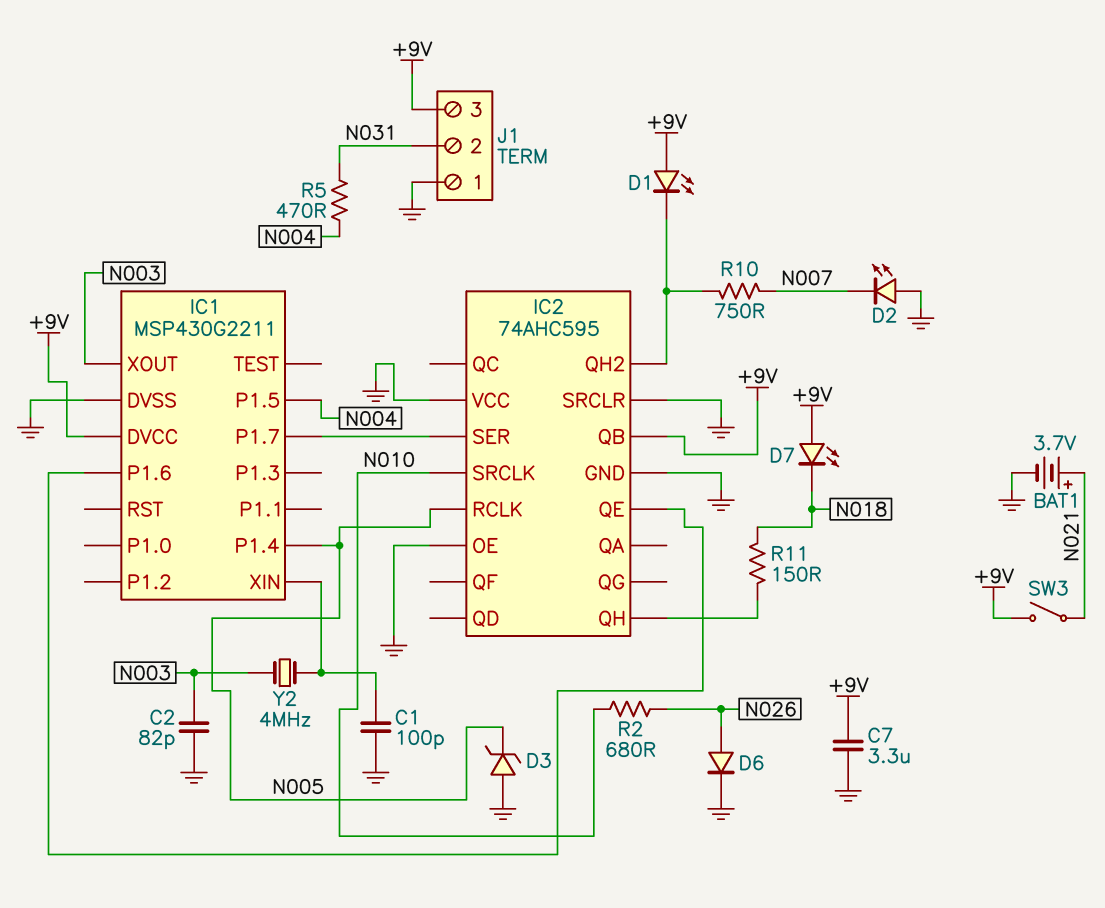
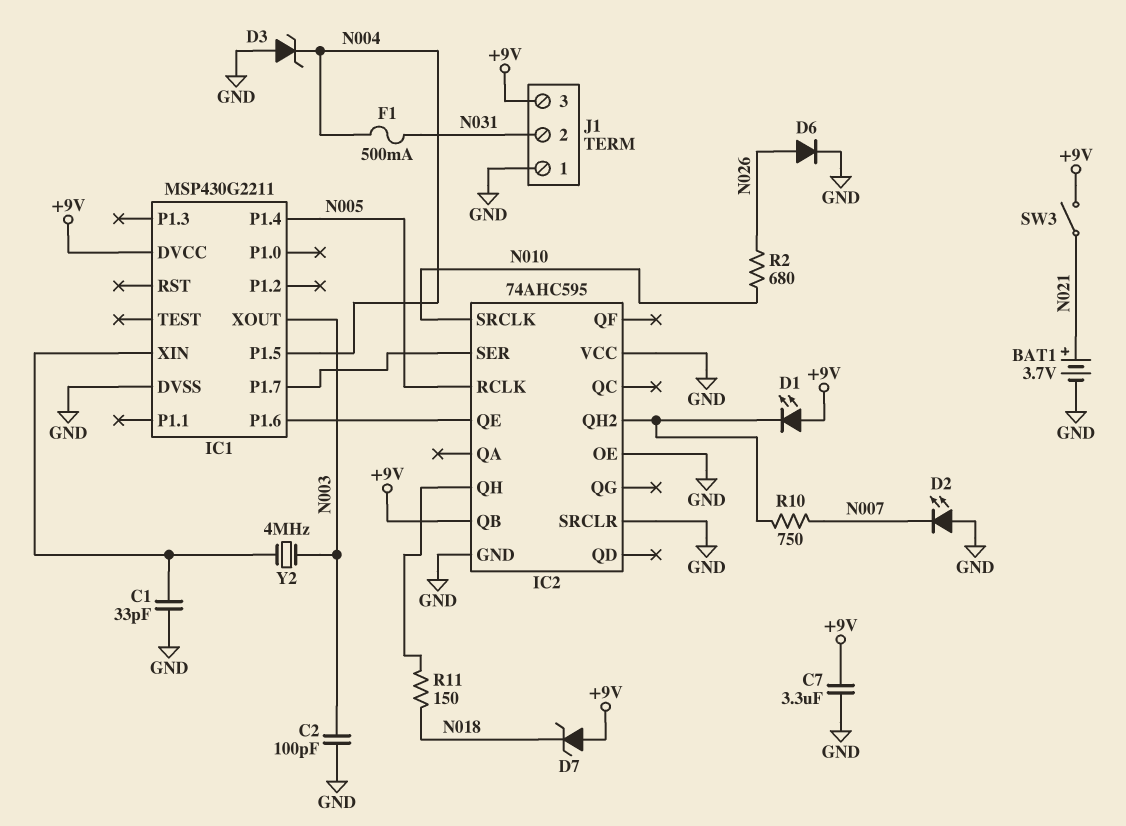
C1: 100pF (GND, IC1/XIN) -> 33pF (GND, IC1/XIN)
C2: 82pF (GND, N003) -> 100pF (GND, N003)
D3: zener (A GND, K N005) -> zener (A GND, K N004)
D7: LED (A +9V, K N018) -> zener (A +9V, K N018)
F1: none -> 500mA (N004, N031)
R5: 470 (N004, N031) -> none

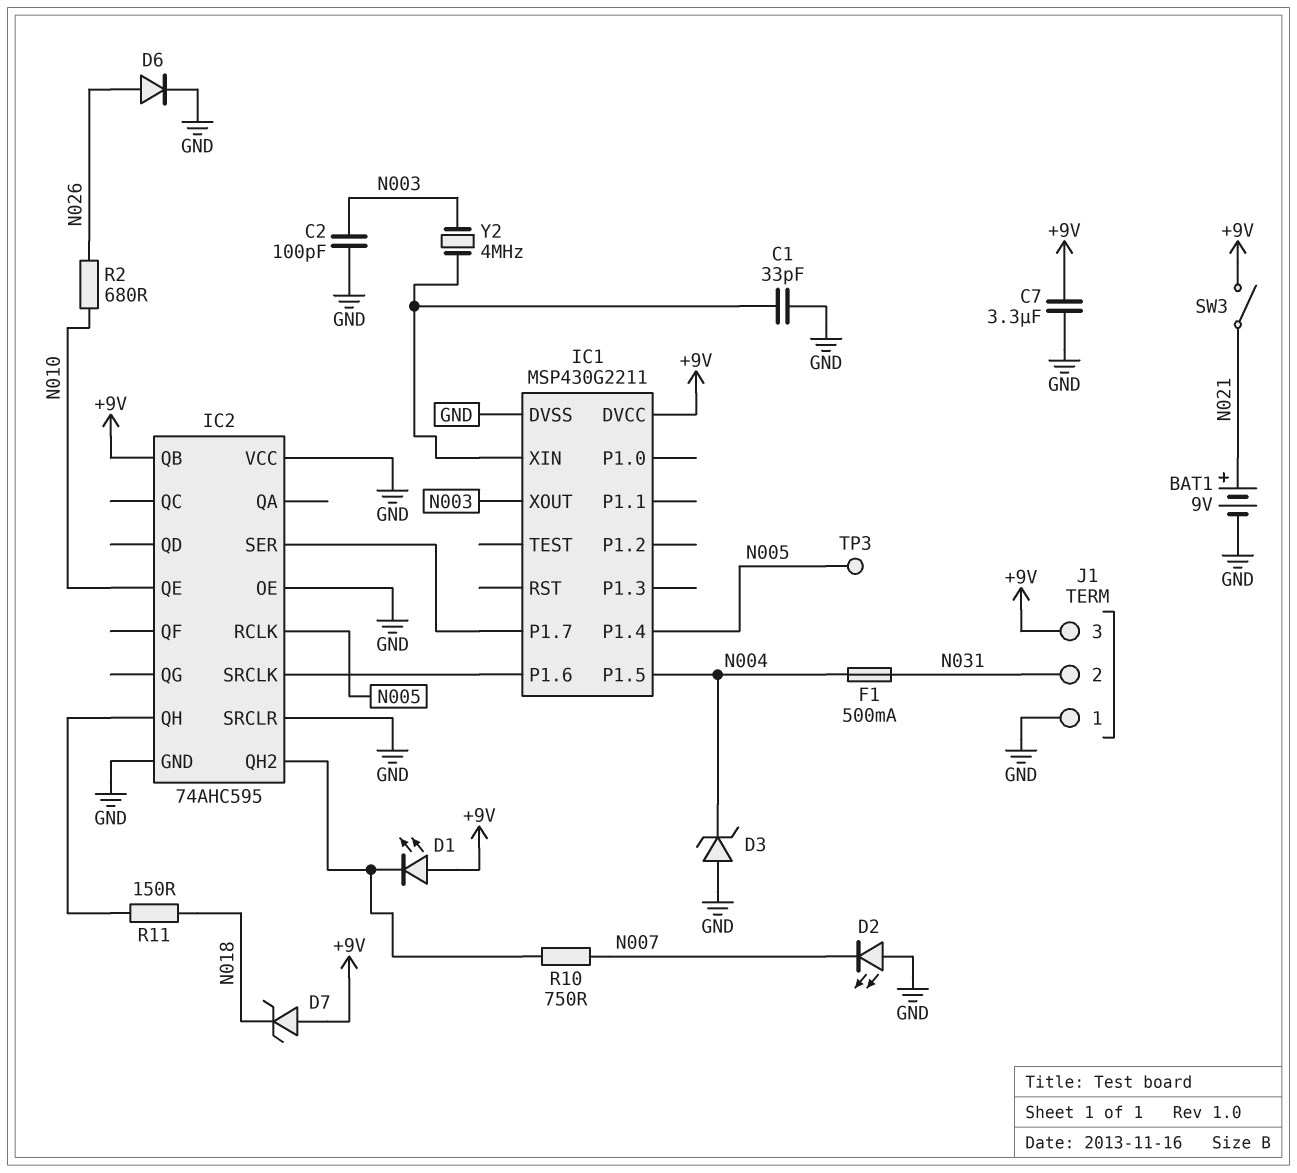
BAT1: 3.7V (plus N021, minus GND) -> 9V (plus N021, minus GND)
IC2 pin QE: IC1/P1.6 -> N010
IC2 pin SRCLK: N010 -> IC1/P1.6
TP3: none -> test point (N005)

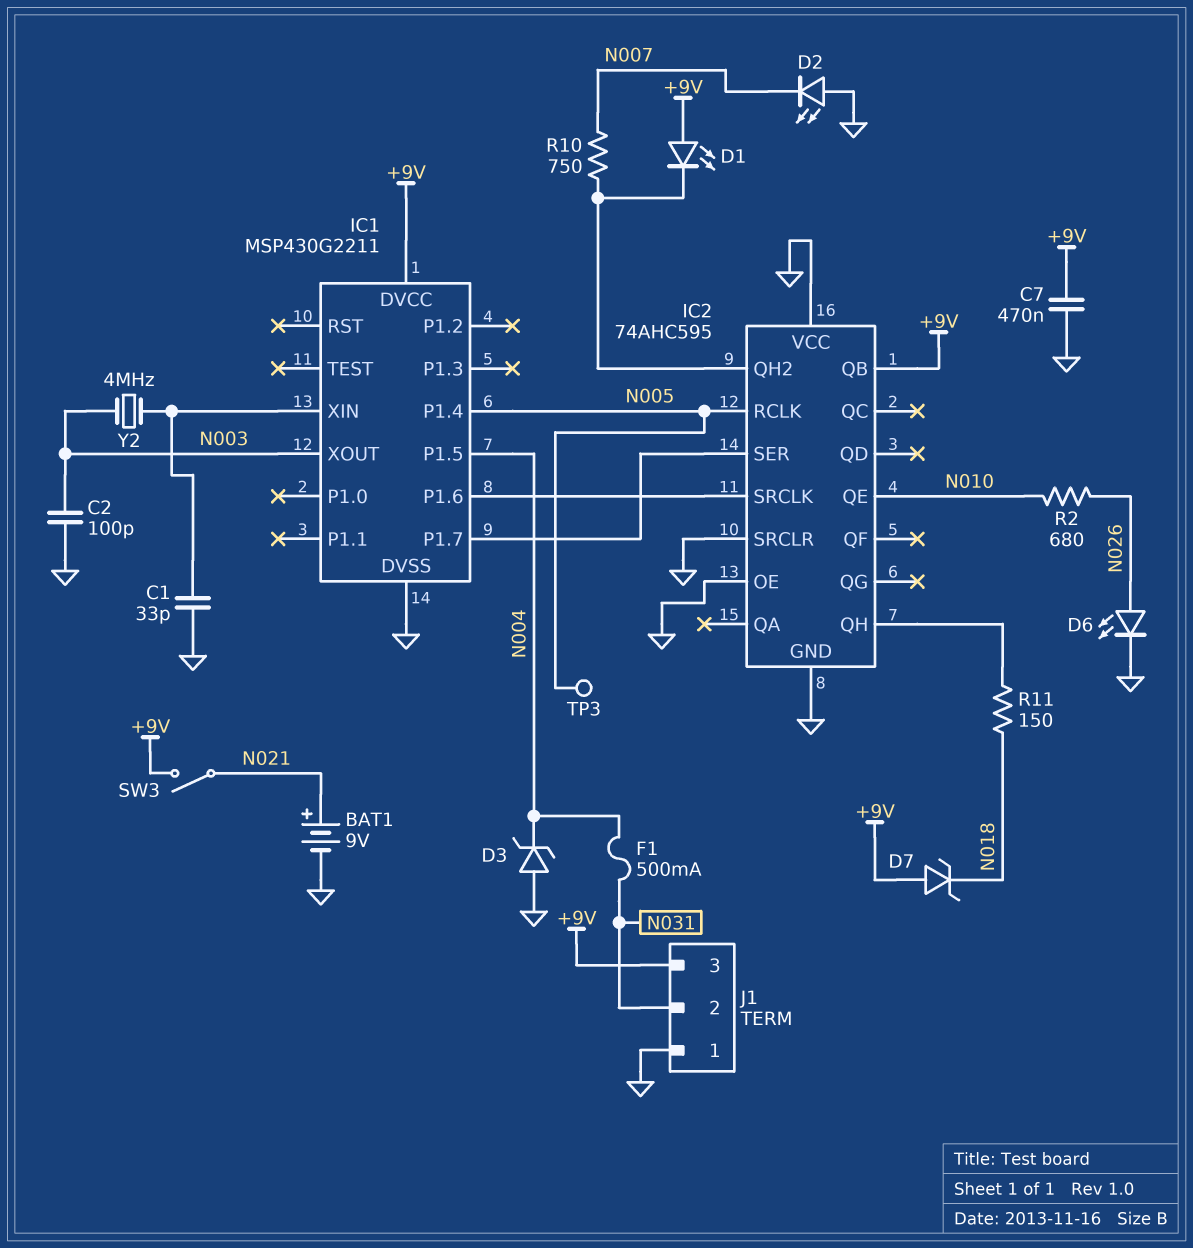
C7: 3.3uF (+9V, GND) -> 470nF (+9V, GND)
D6: diode (A N026, K GND) -> LED (A N026, K GND)

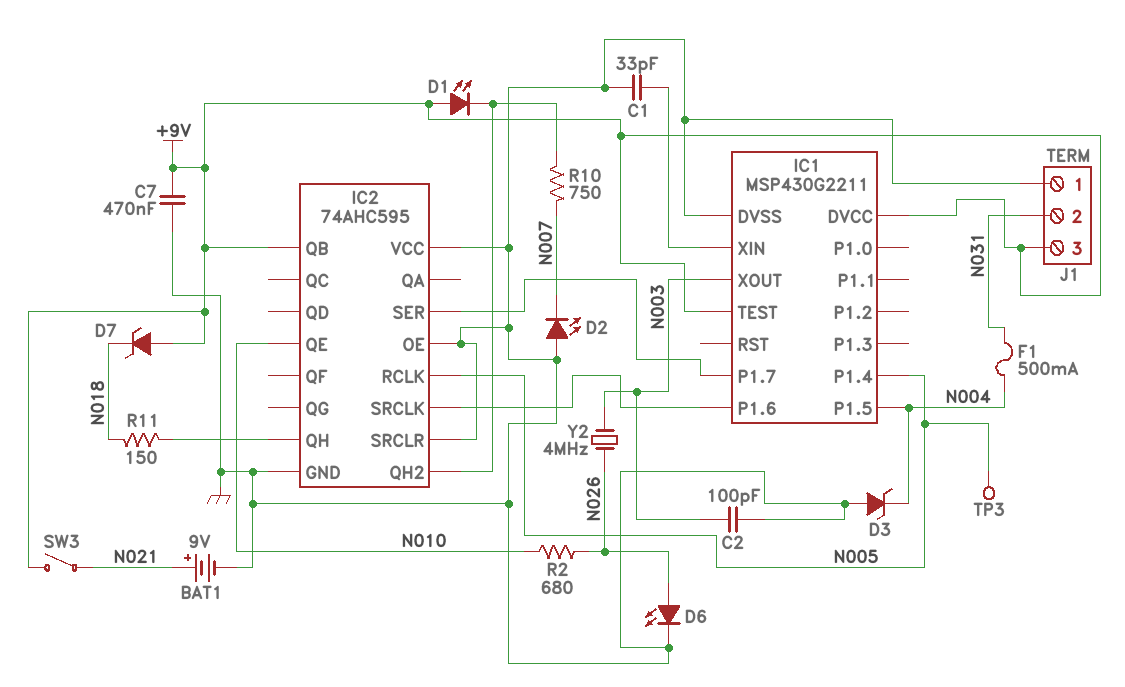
IC1 pin TEST: none -> +9V
Y2: 4MHz (IC1/XIN, N003) -> 4MHz (N003, N026)

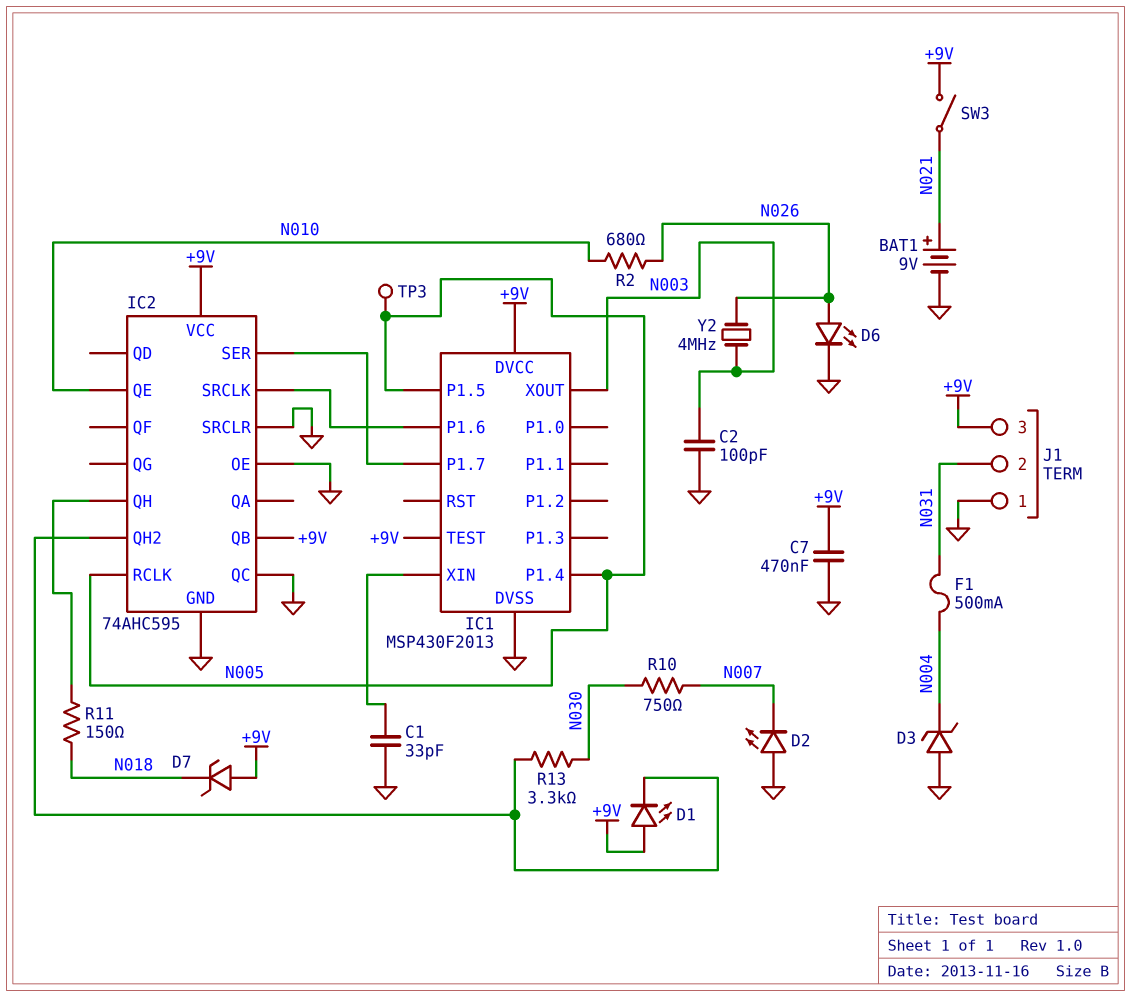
IC1: MSP430G2211 -> MSP430F2013
IC1 pin P1.5: N004 -> N005
IC2 pin QC: none -> GND
IC2 pin VCC: GND -> +9V
R10: 750 (IC2/QH2, N007) -> 750 (N007, N030)
R13: none -> 3.3k (IC2/QH2, N030)

